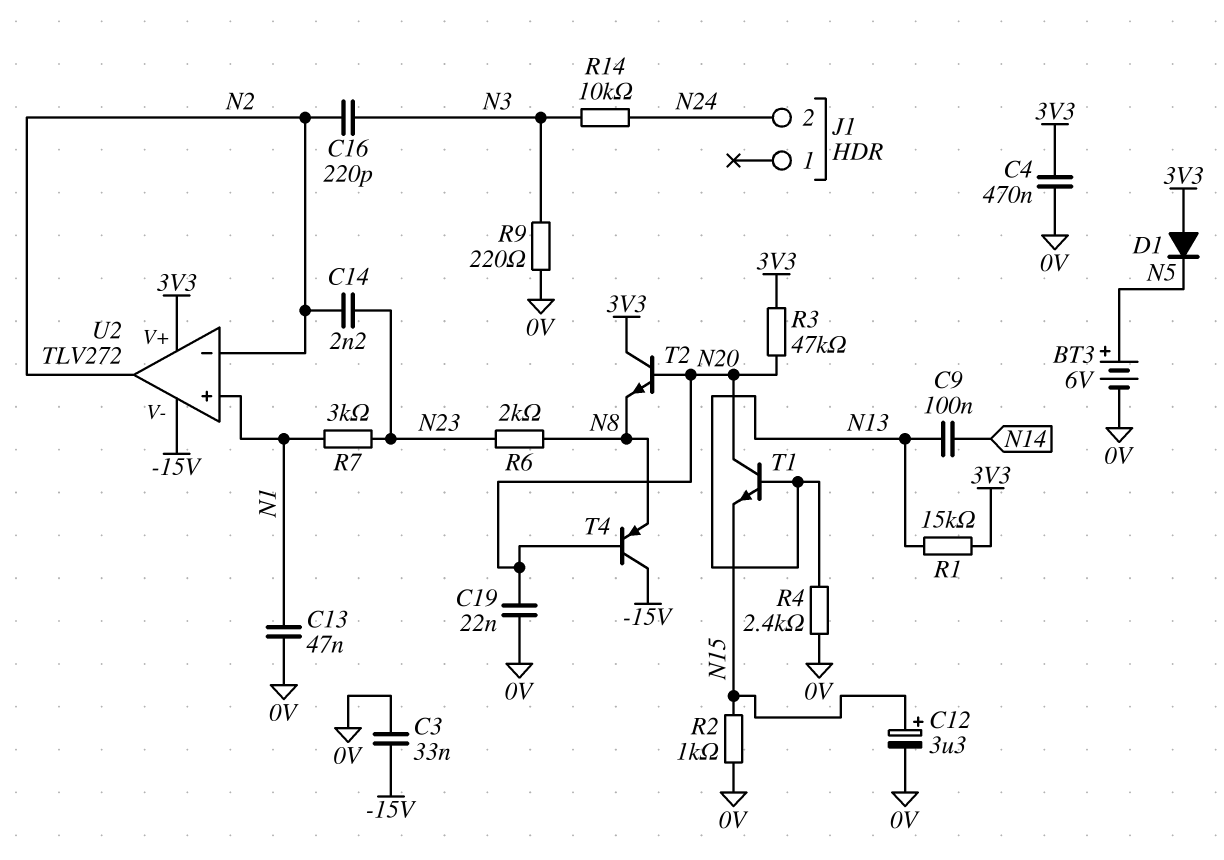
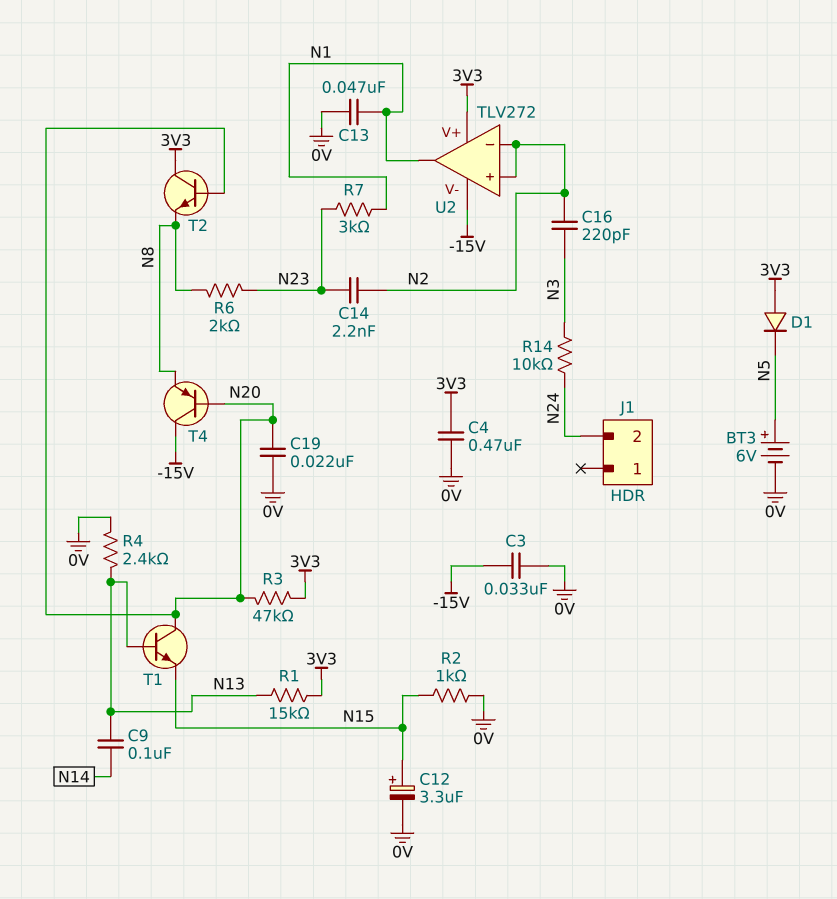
R9: 220 (0V, N3) -> none
U2 pin in+: N1 -> N2
U2 pin out: N2 -> N1

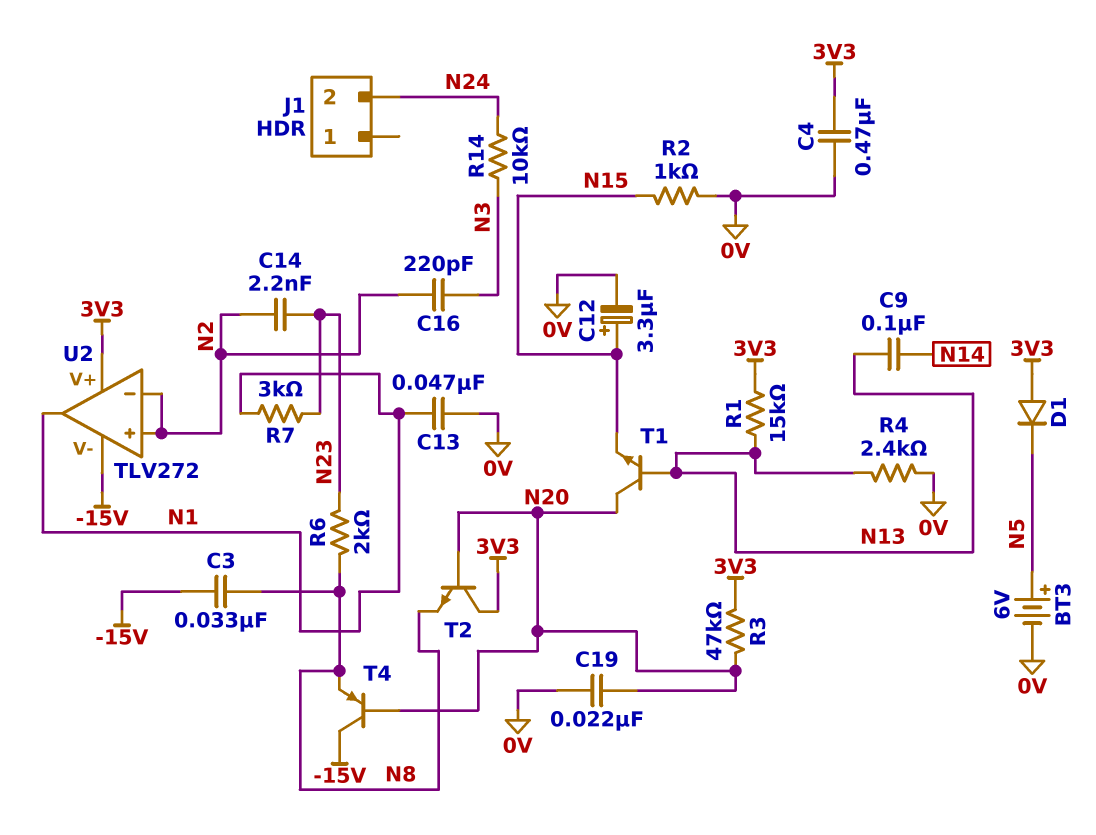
C3: 33nF (-15V, 0V) -> 33nF (-15V, N8)

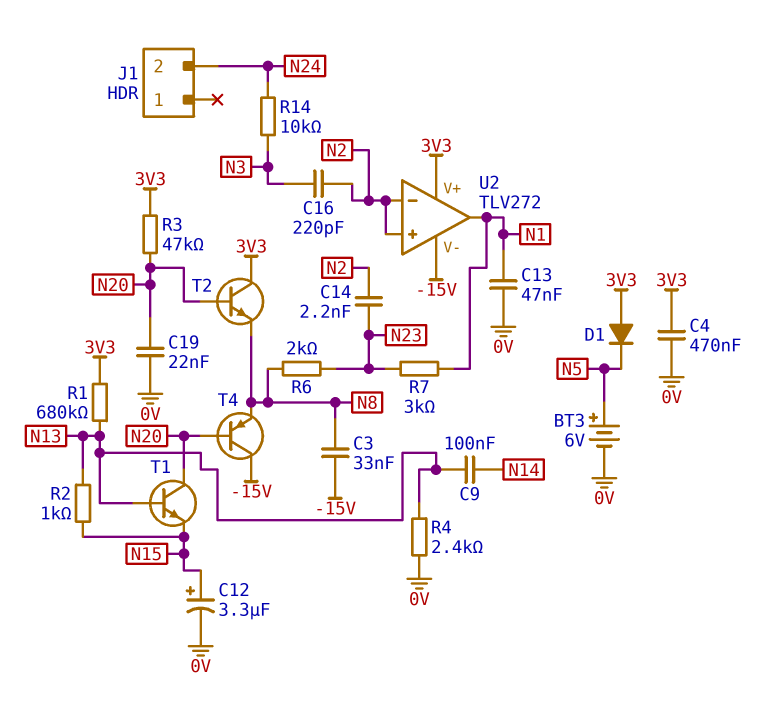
R1: 15k (3V3, N13) -> 680k (3V3, N13)
R2: 1k (0V, N15) -> 1k (N13, N15)

